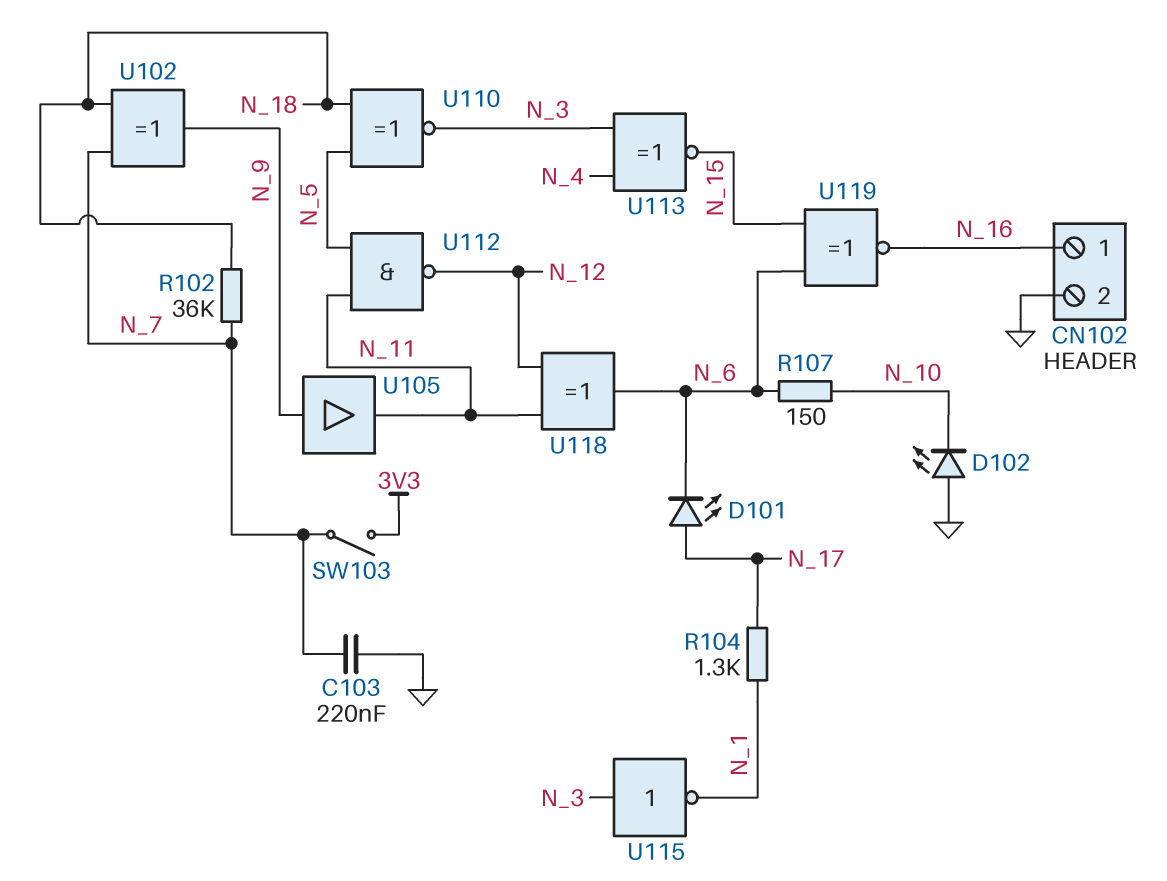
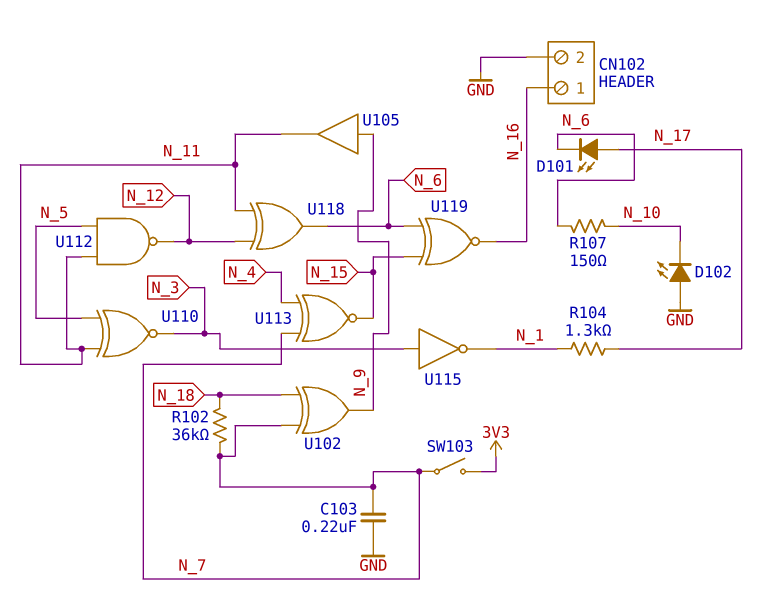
U110: XNOR (in N_5, in N_18, out N_3) -> XNOR (in N_5, in N_11, out N_3)
U113: XNOR (in N_3, in N_4, out N_15) -> XNOR (in N_4, in N_7, out N_15)

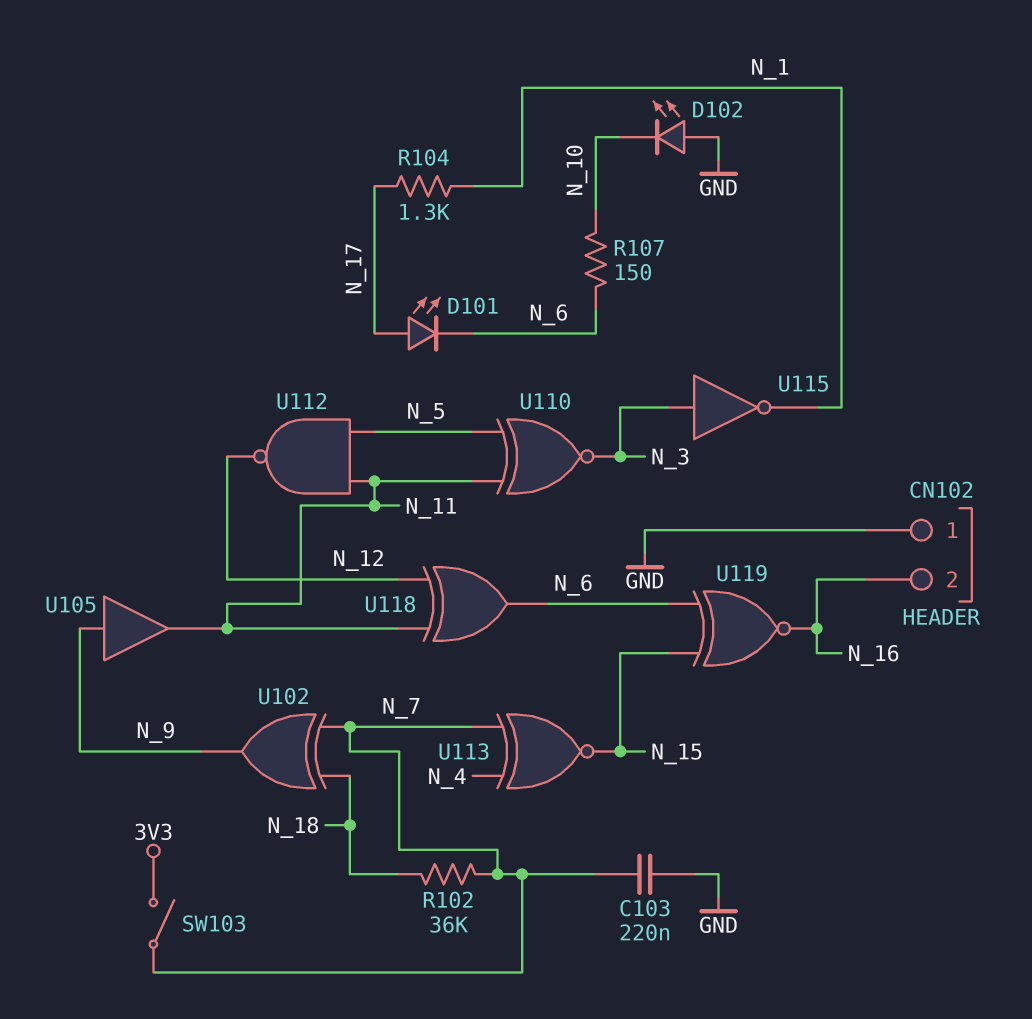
CN102 pin 1: N_16 -> GND
CN102 pin 2: GND -> N_16

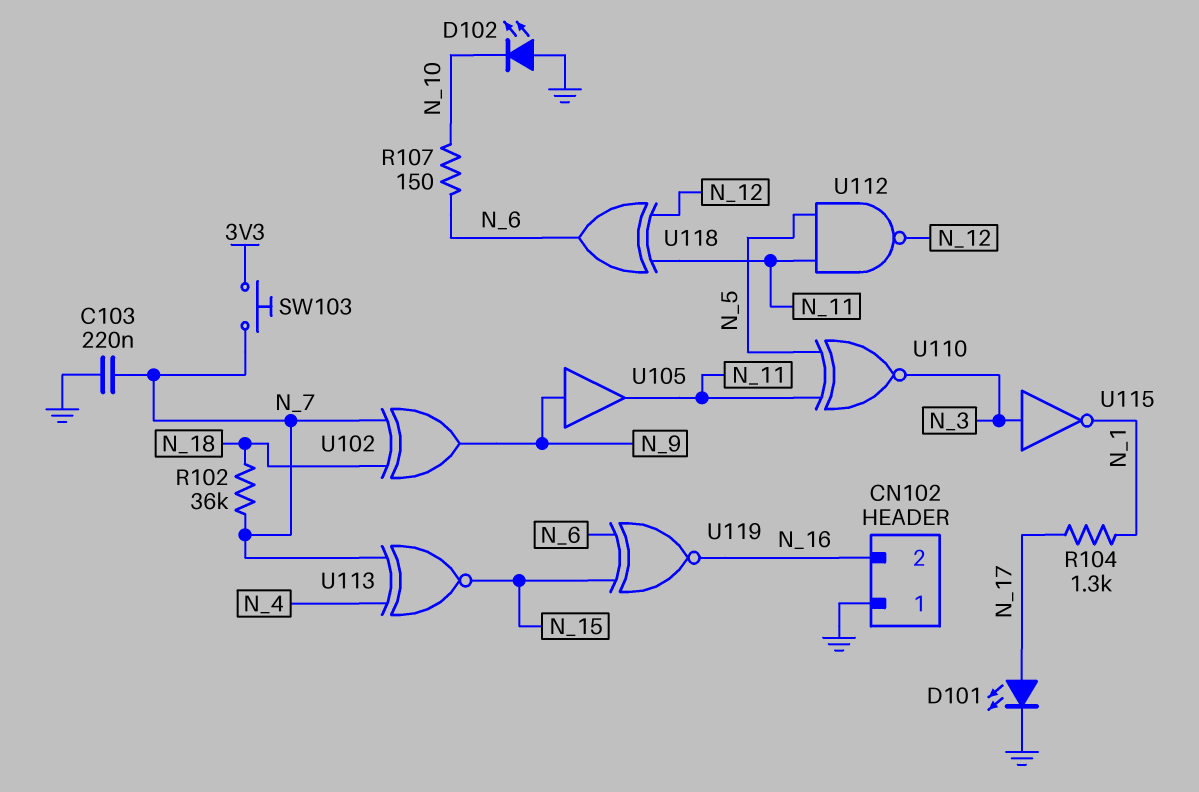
D101: LED (A N_17, K N_6) -> LED (A N_17, K GND)
SW103: switch (3V3, N_7) -> button (3V3, N_7)

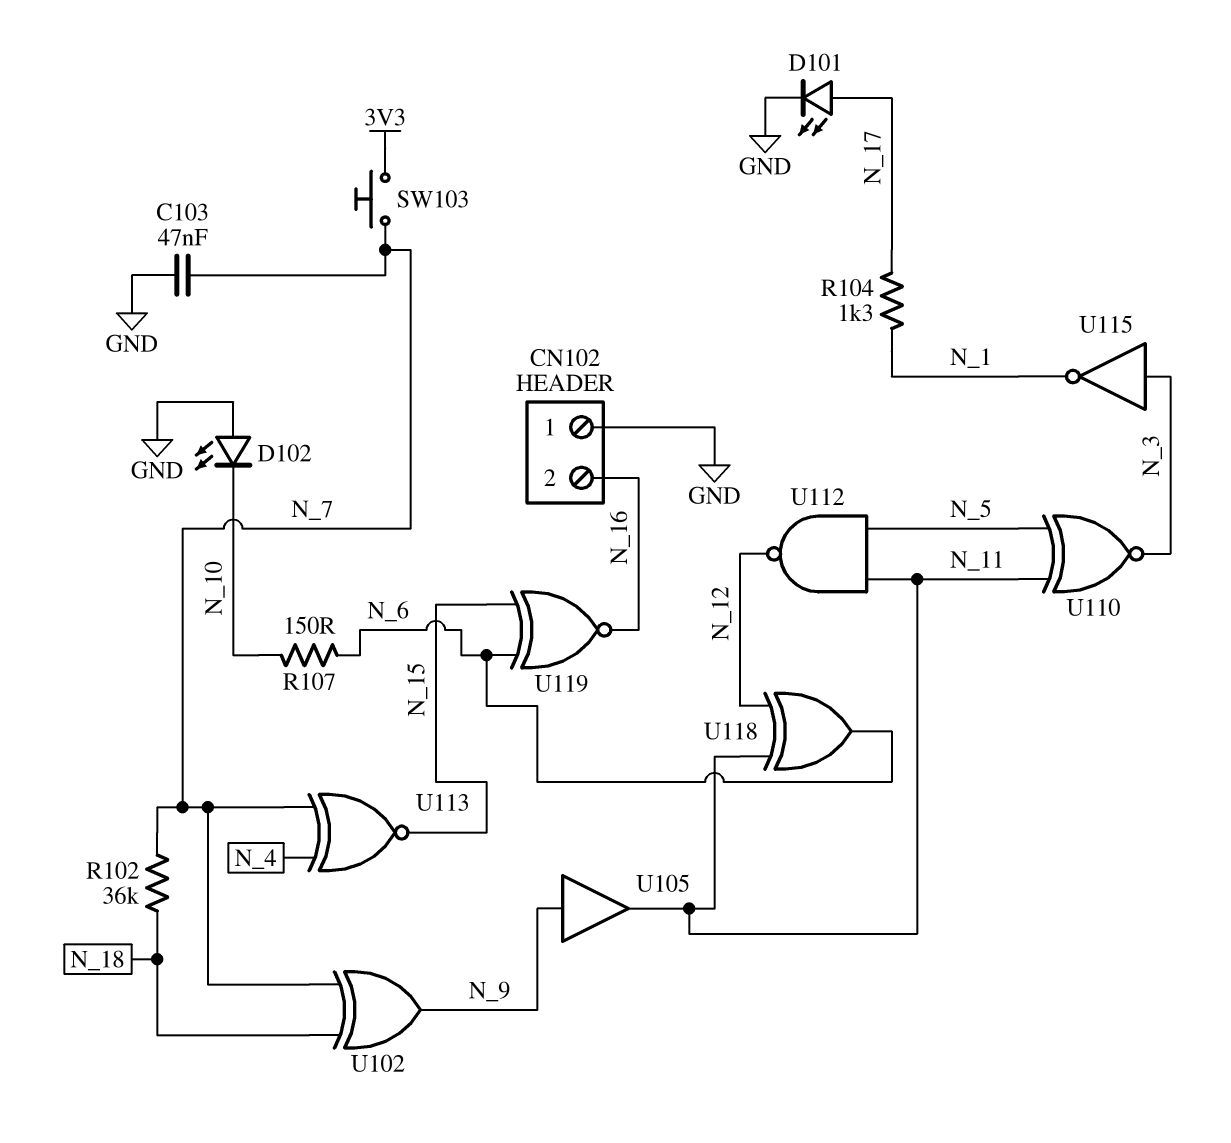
C103: 220nF (GND, N_7) -> 47nF (GND, N_7)

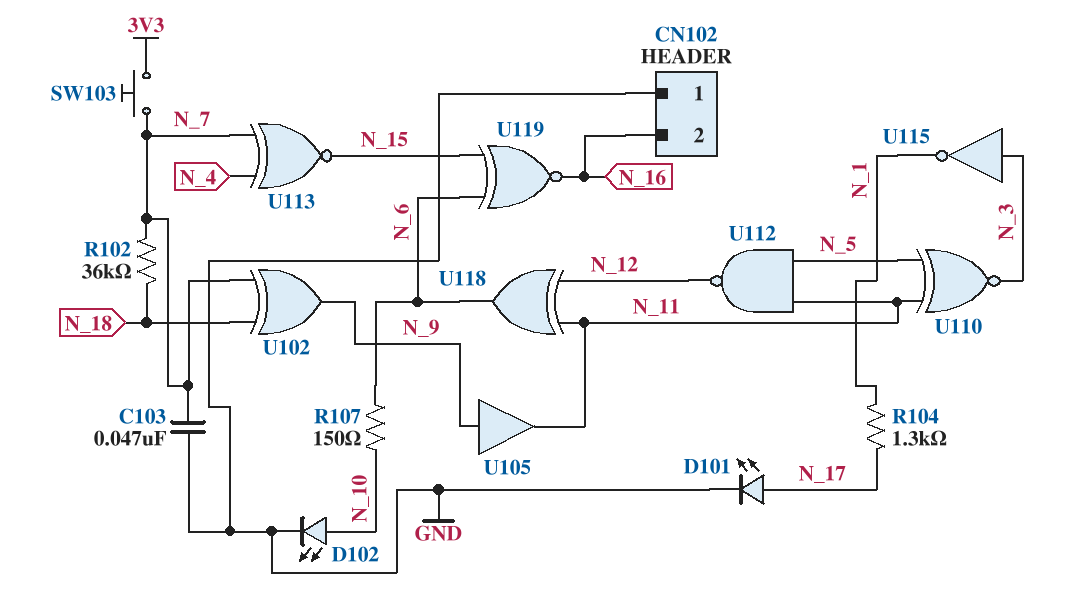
D102: LED (A GND, K N_10) -> LED (A N_10, K GND)

